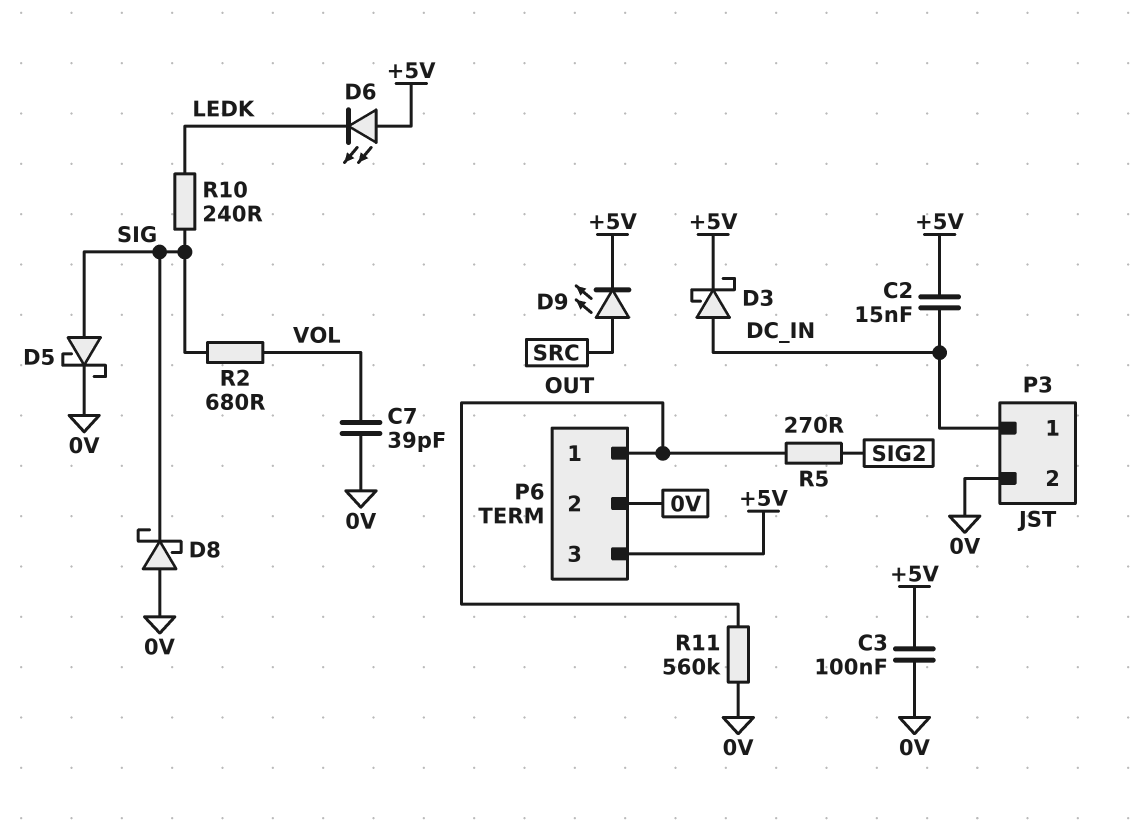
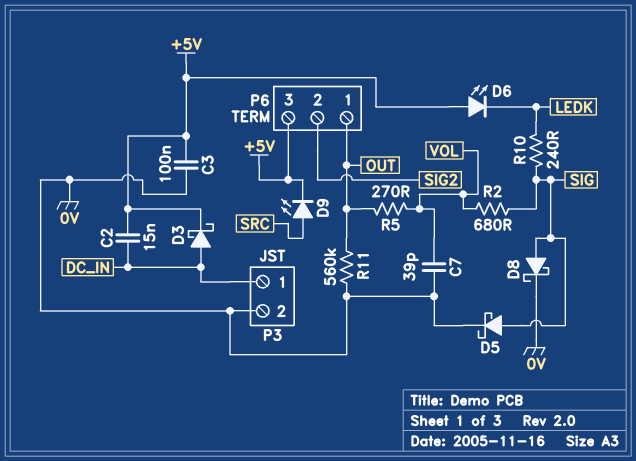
D8: schottky (A 0V, K SIG) -> schottky (A SIG, K 0V)
P6 pin 2: 0V -> SIG2
R5: 270 (OUT, SIG2) -> 270 (OUT, VOL)

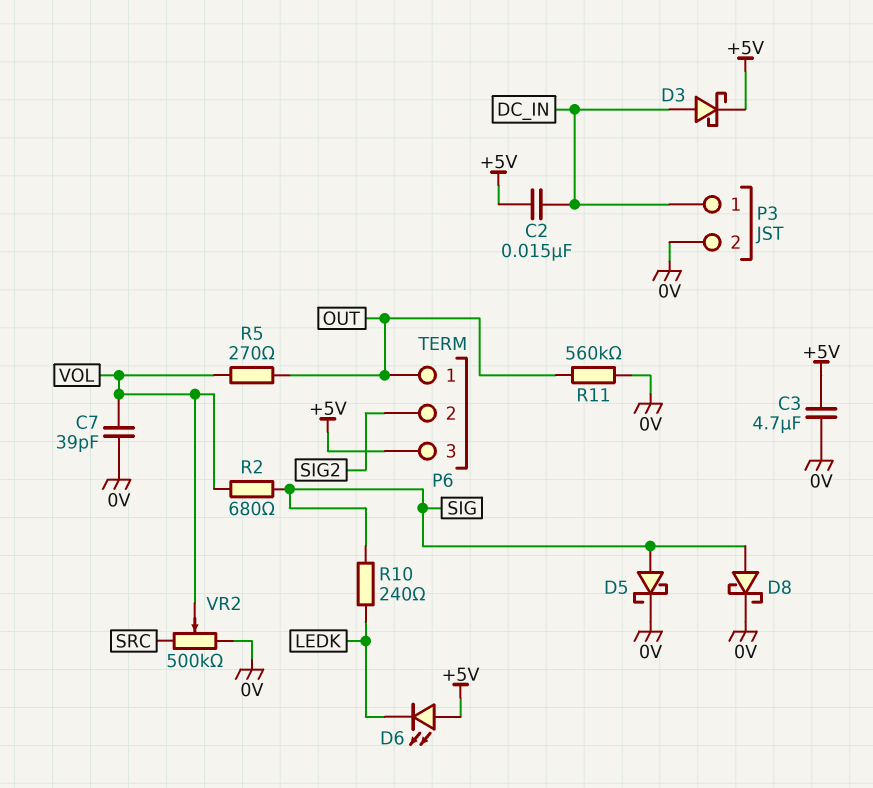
C3: 100nF (+5V, 0V) -> 4.7uF (+5V, 0V)
D9: LED (A SRC, K +5V) -> none
VR2: none -> 500k (0V, SRC, wiper VOL)

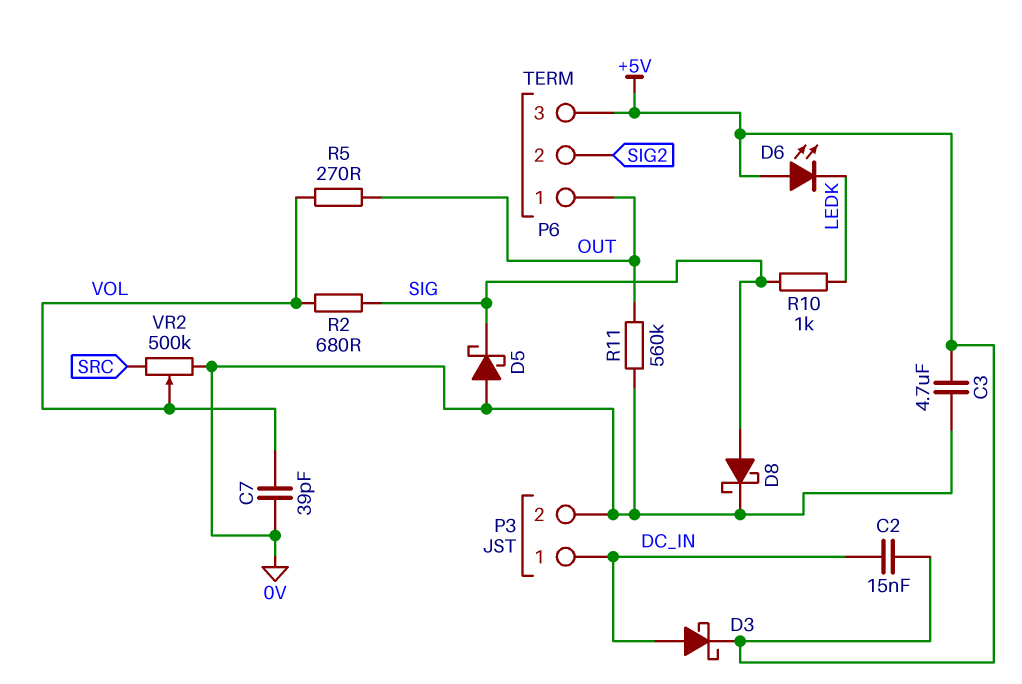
D5: schottky (A SIG, K 0V) -> schottky (A 0V, K SIG)
R10: 240 (LEDK, SIG) -> 1k (LEDK, SIG)

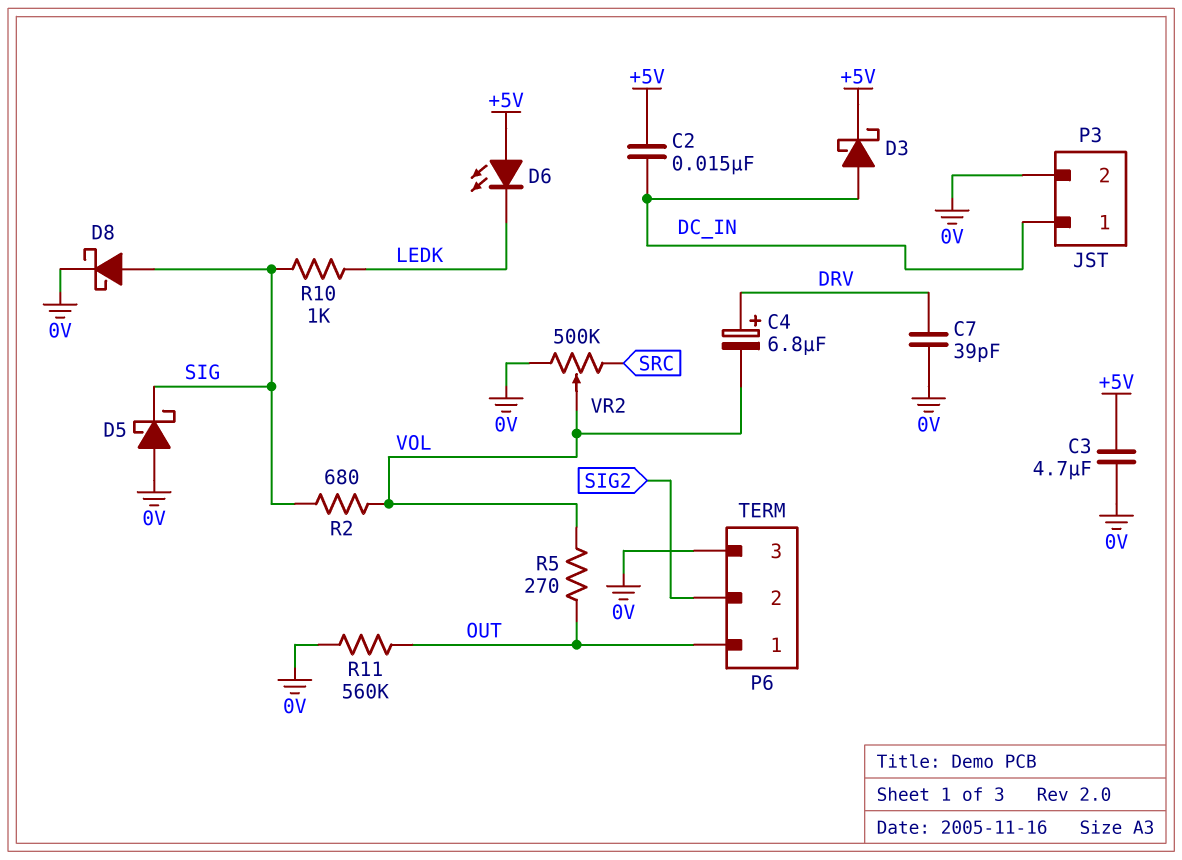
C4: none -> 6.8uF (plus DRV, minus VOL)
C7: 39pF (0V, VOL) -> 39pF (0V, DRV)
P6 pin 3: +5V -> 0V

